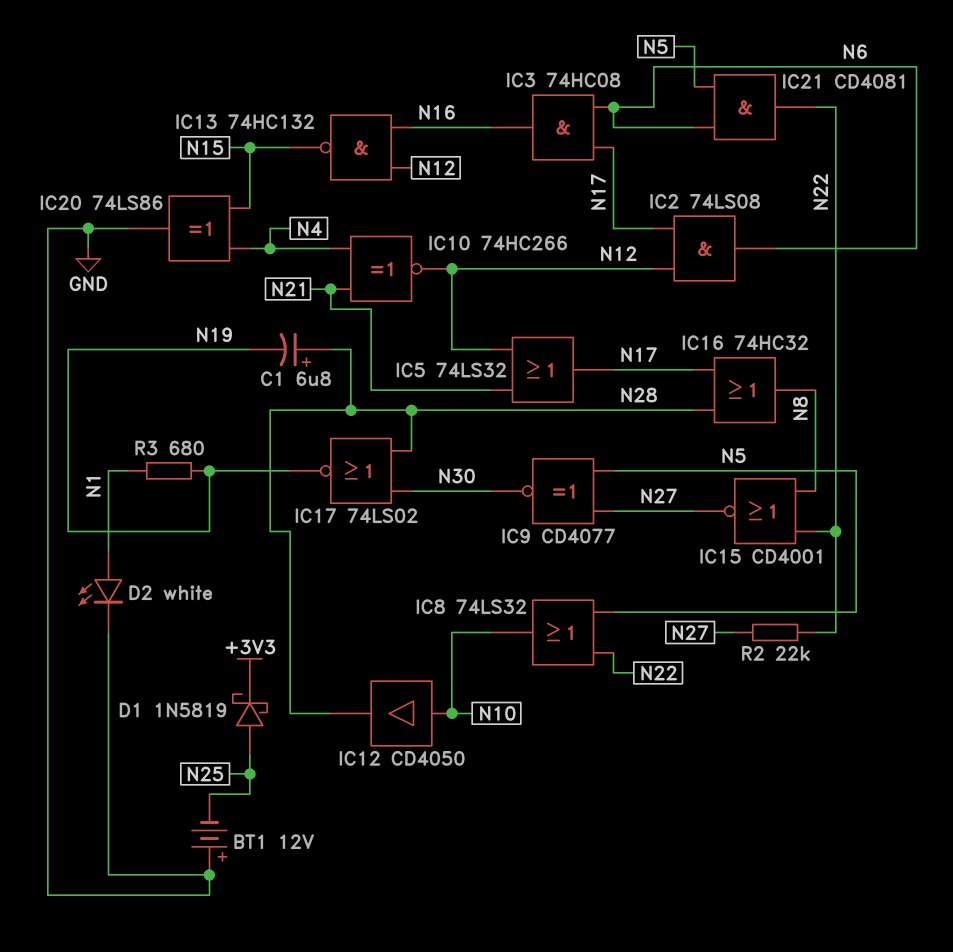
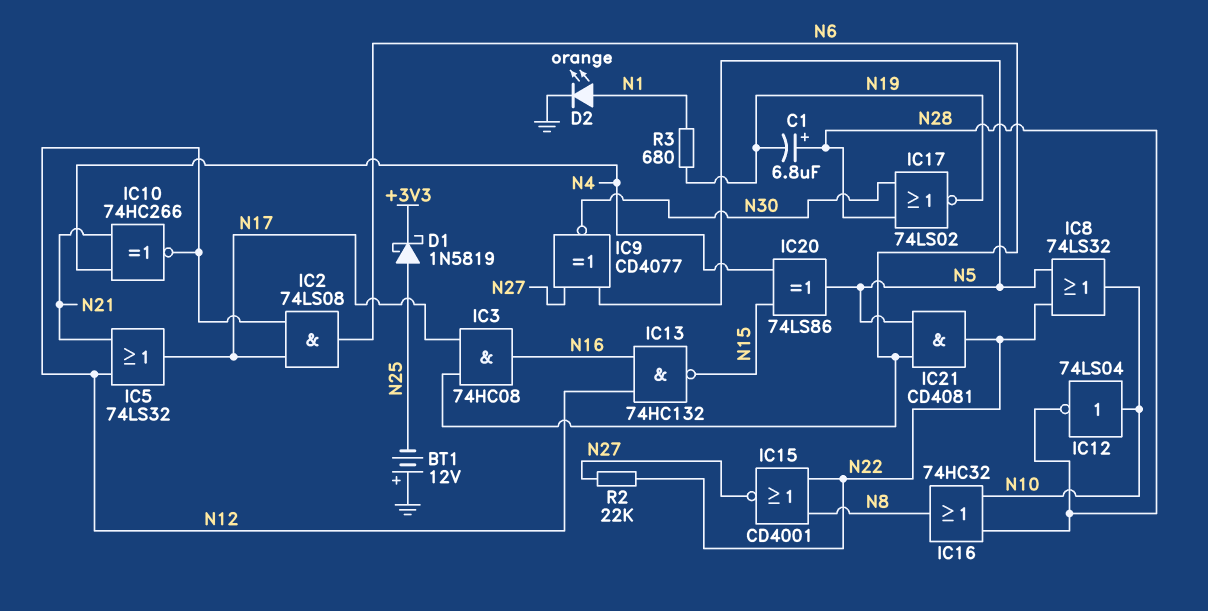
D2: LED white (A N1, K GND) -> LED orange (A N1, K GND)
IC12: buffer CD4050 (in N10, out N28) -> NOT 74LS04 (in N10, out N28)
IC16: OR 74HC32 (in N17, in N28, out N8) -> OR 74HC32 (in N10, in N28, out N8)
IC20: XOR 74LS86 (in N4, in N15, out GND) -> XOR 74LS86 (in N4, in N15, out N5)

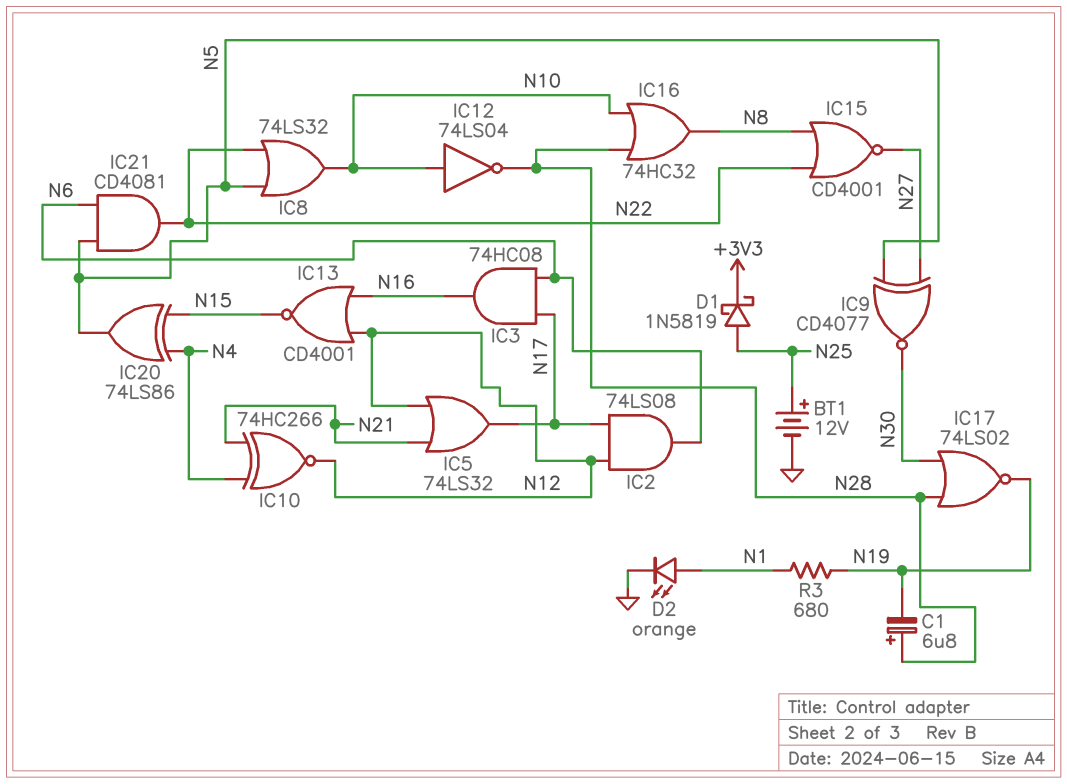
BT1: 12V (plus GND, minus N25) -> 12V (plus N25, minus GND)
IC13: NAND 74HC132 (in N12, in N16, out N15) -> NOR CD4001 (in N12, in N16, out N15)
R2: 22k (N22, N27) -> none

